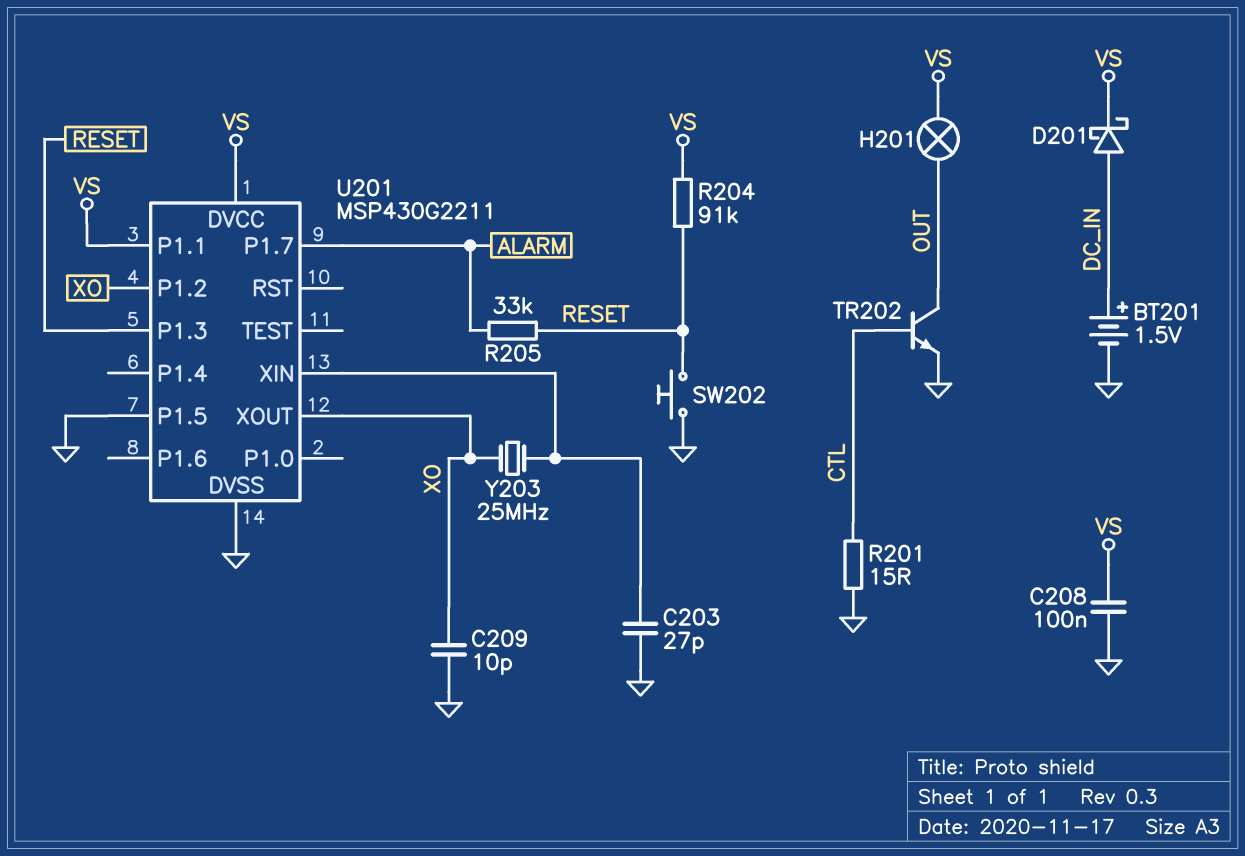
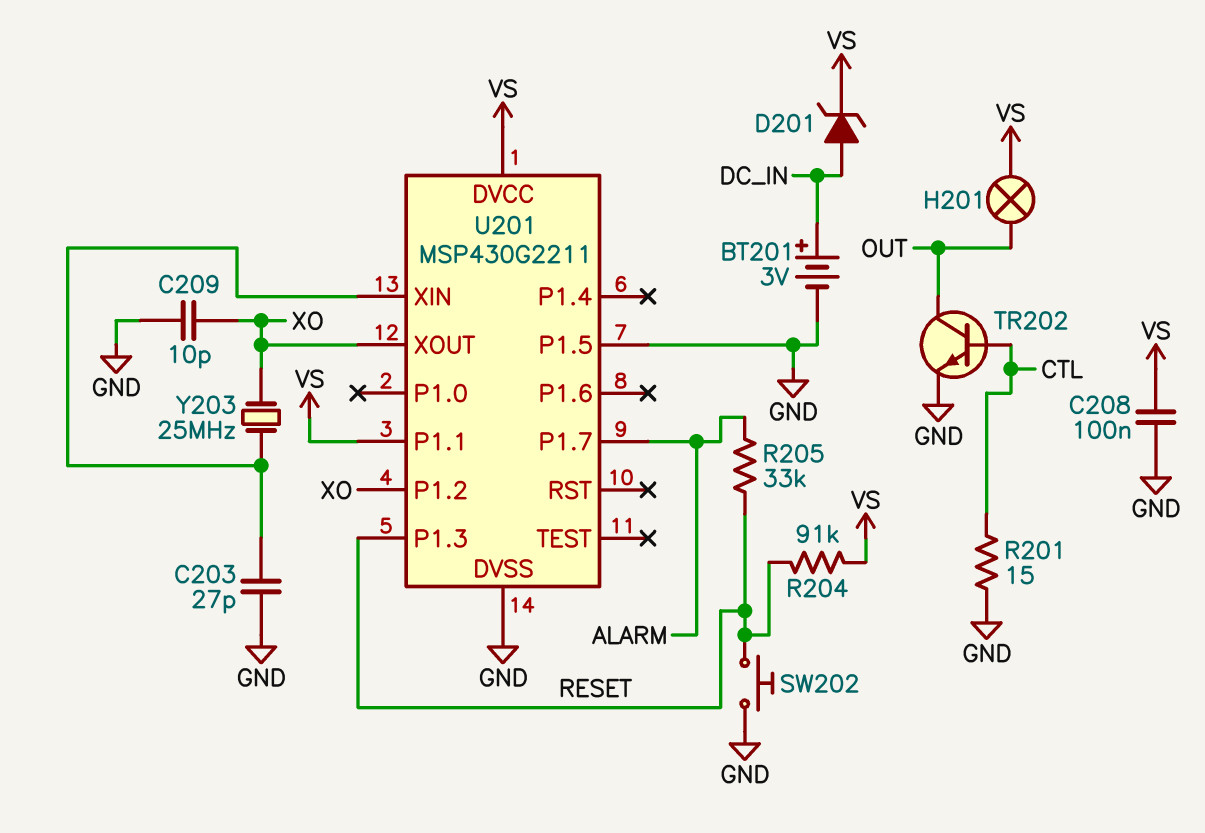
BT201: 1.5V (plus DC_IN, minus GND) -> 3V (plus DC_IN, minus GND)
D201: schottky (A DC_IN, K VS) -> zener (A DC_IN, K VS)

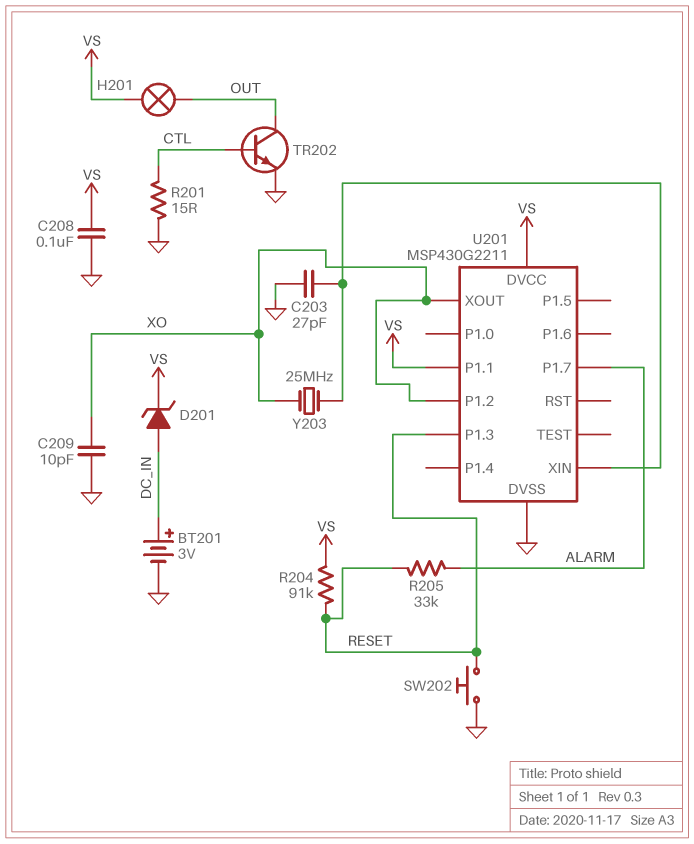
U201 pin P1.5: GND -> none

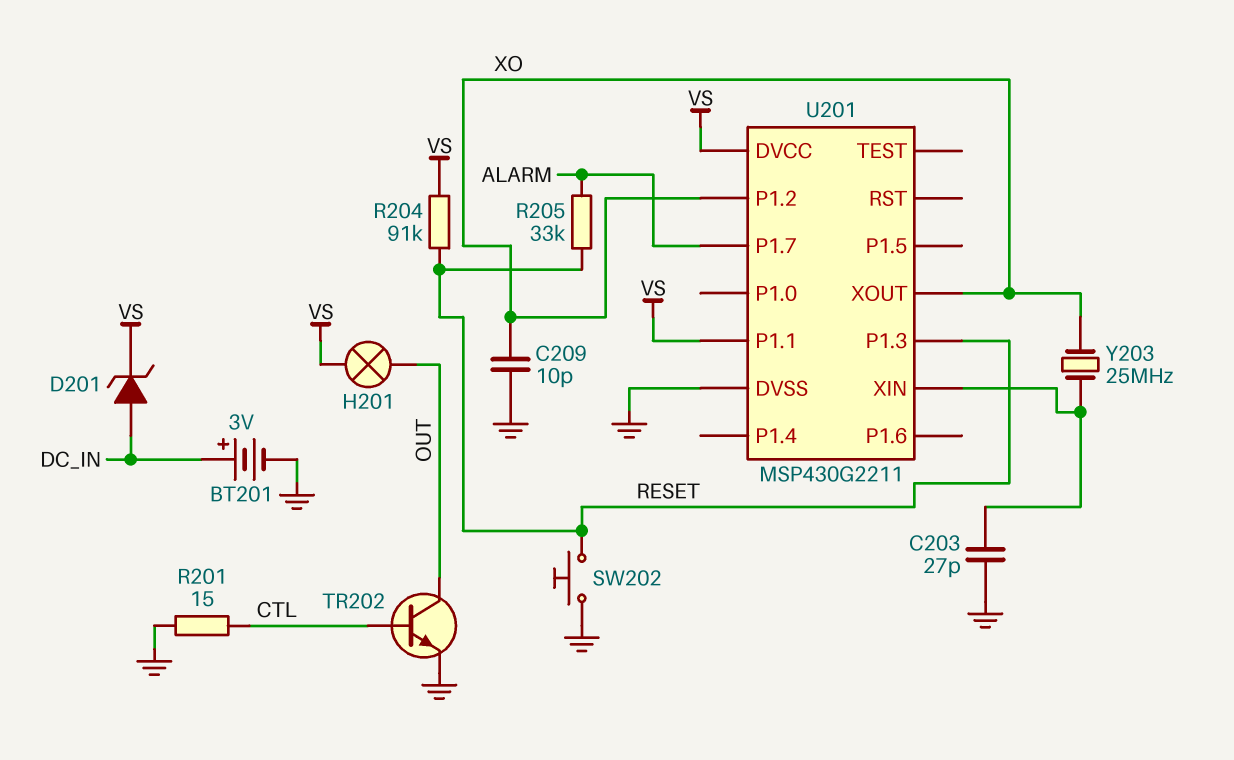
C208: 100nF (GND, VS) -> none

